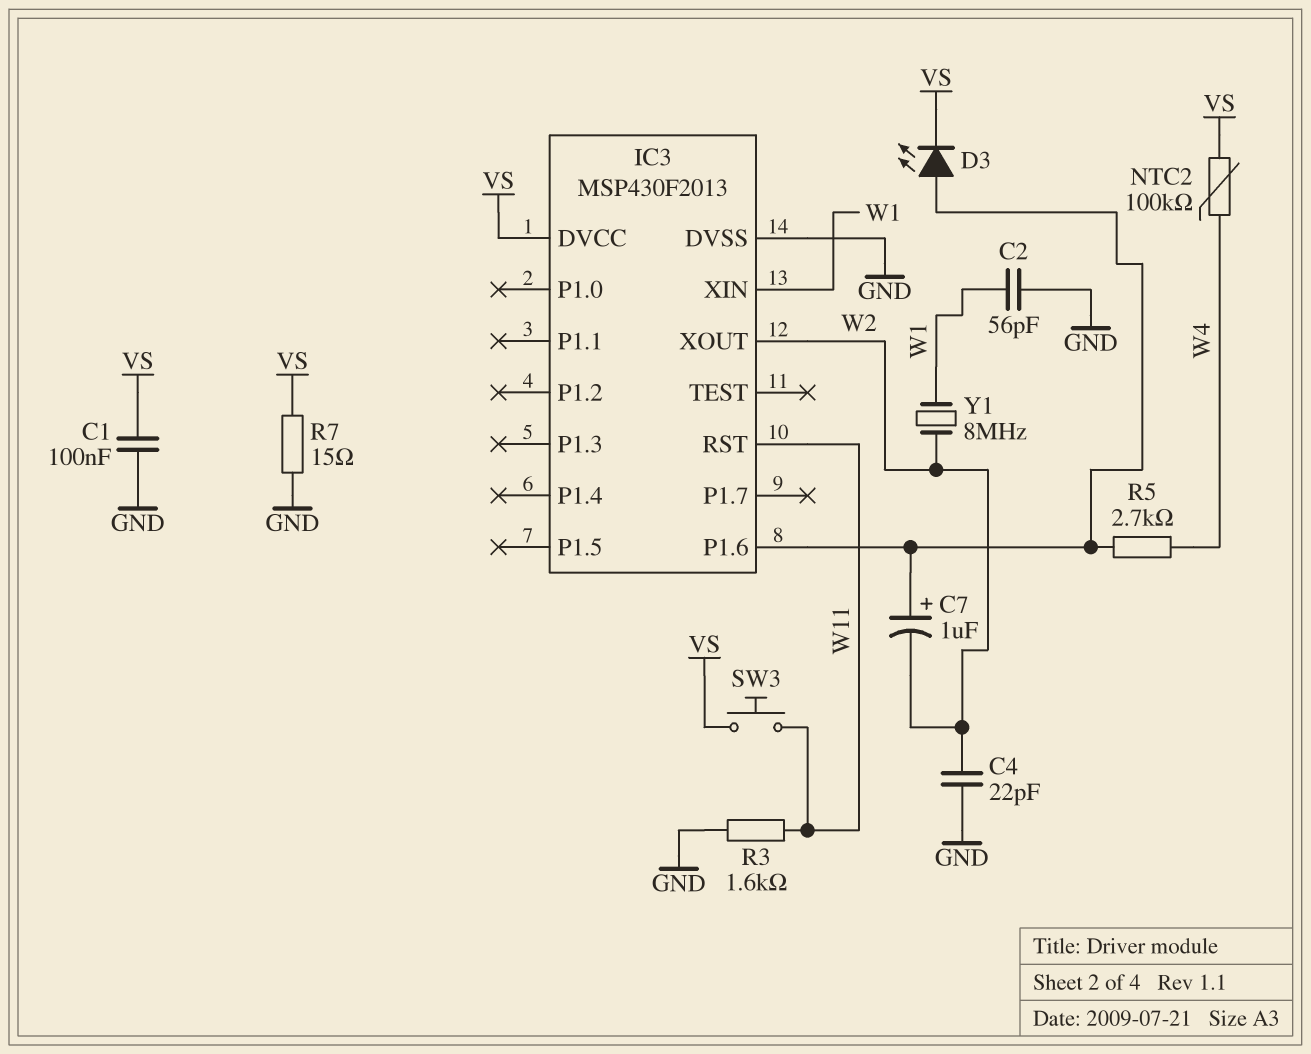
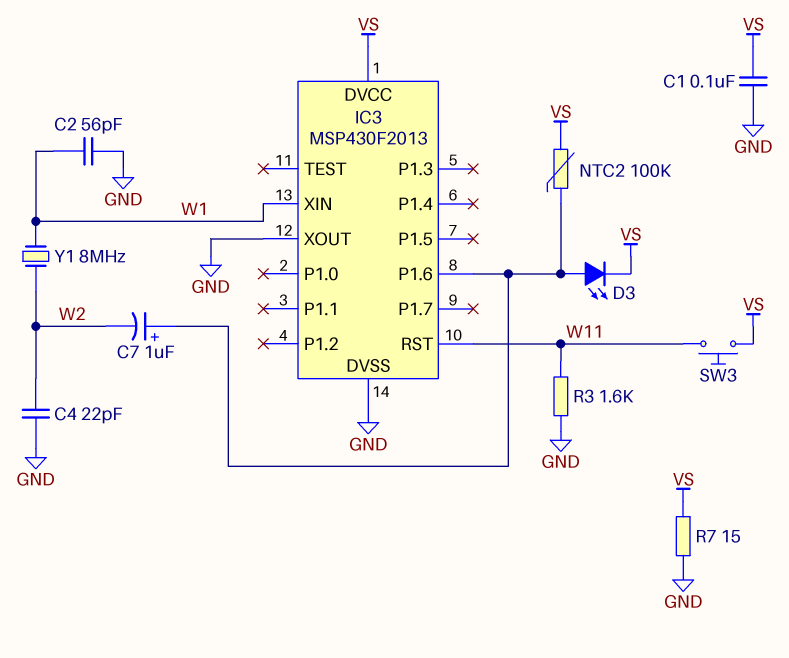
IC3 pin XOUT: W2 -> GND
NTC2: 100k (VS, W4) -> 100k (IC3/P1.6, VS)
R5: 2.7k (IC3/P1.6, W4) -> none

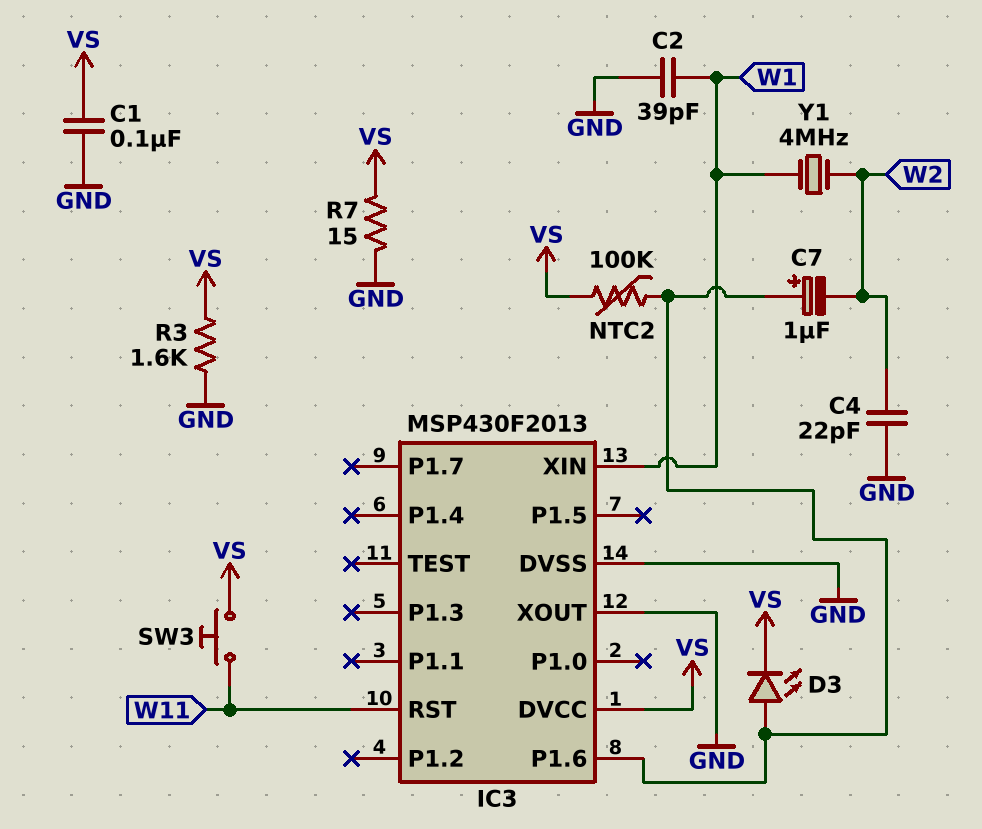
C2: 56pF (GND, W1) -> 39pF (GND, W1)
R3: 1.6k (GND, W11) -> 1.6k (GND, VS)
Y1: 8MHz (W1, W2) -> 4MHz (W1, W2)

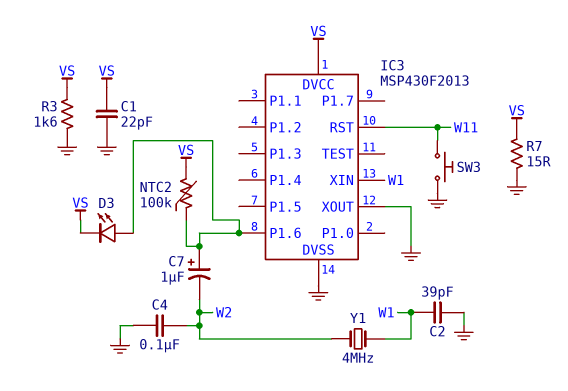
C1: 100nF (GND, VS) -> 22pF (GND, VS)
C4: 22pF (GND, W2) -> 100nF (GND, W2)
SW3: button (VS, W11) -> button (GND, W11)

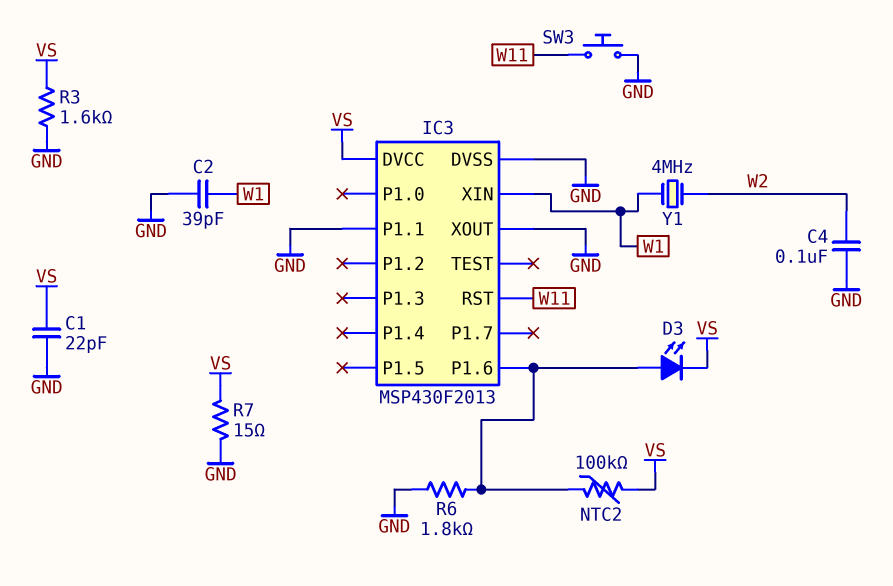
C7: 1uF (plus IC3/P1.6, minus W2) -> none
IC3 pin P1.1: none -> GND
R6: none -> 1.8k (GND, IC3/P1.6)

